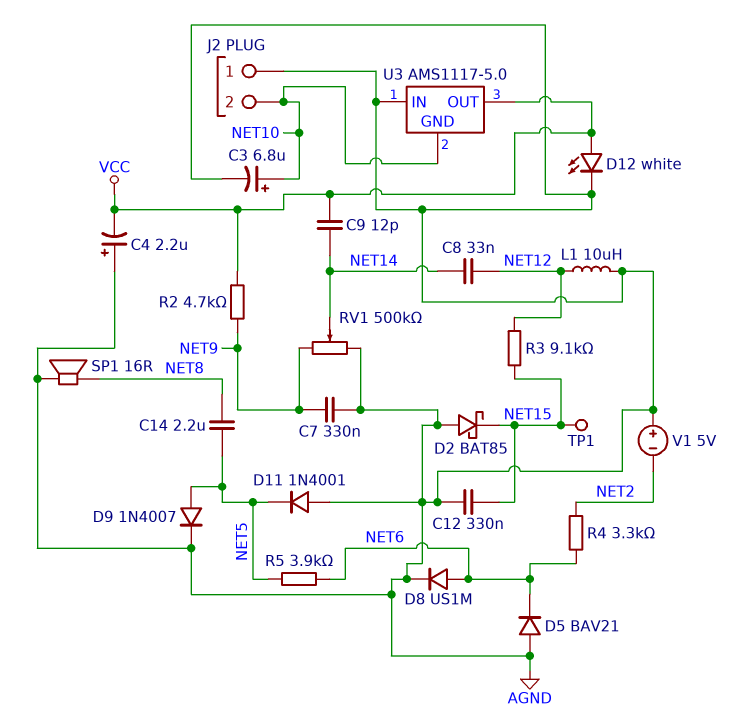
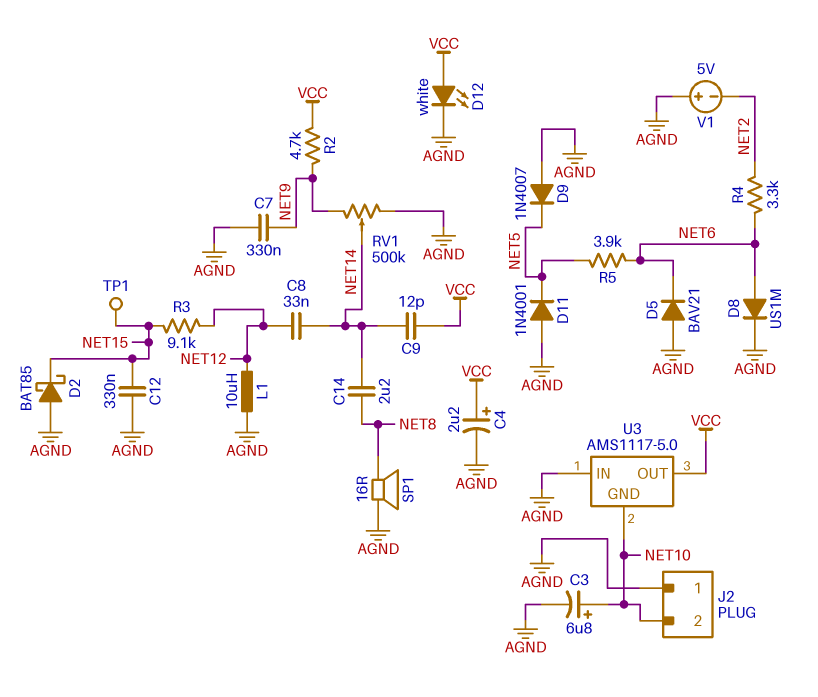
C4: 2.2uF (plus AGND, minus VCC) -> 2.2uF (plus VCC, minus AGND)
C14: 2.2uF (NET5, NET8) -> 2.2uF (NET8, NET14)
D9: diode 1N4007 (A NET5, K AGND) -> diode 1N4007 (A AGND, K NET5)

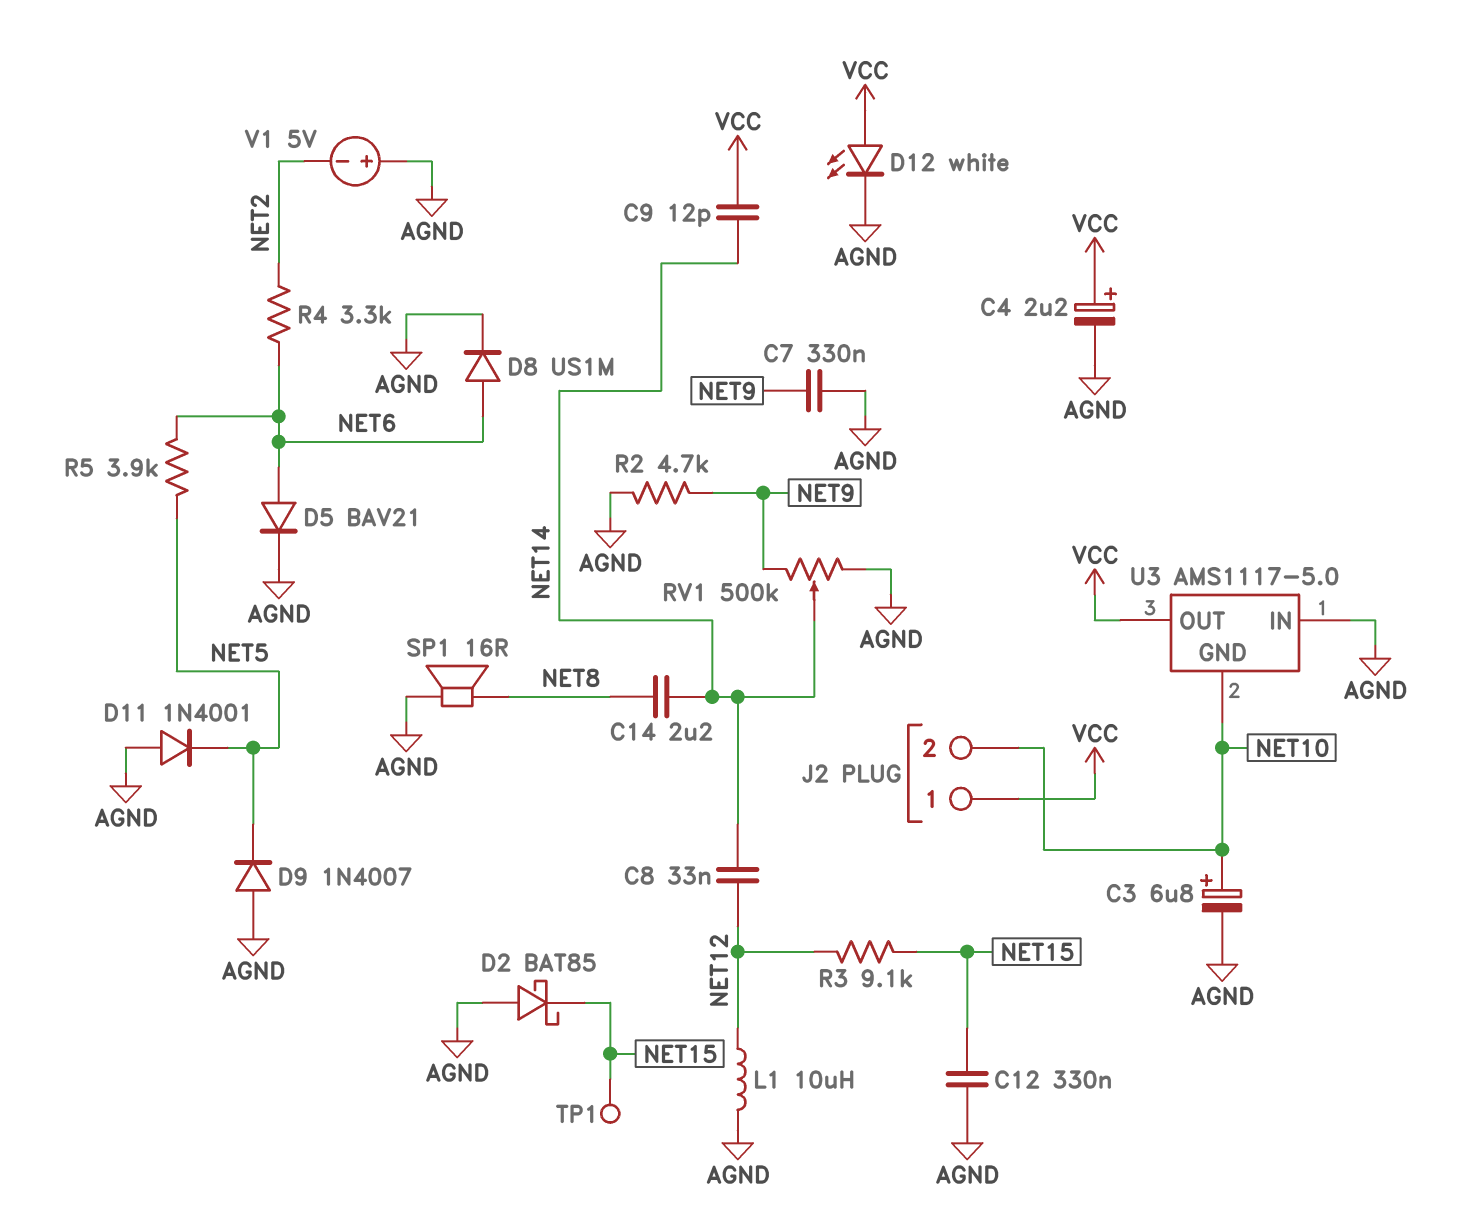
D5: diode BAV21 (A AGND, K NET6) -> diode BAV21 (A NET6, K AGND)
J2 pin 1: AGND -> VCC
R2: 4.7k (NET9, VCC) -> 4.7k (AGND, NET9)

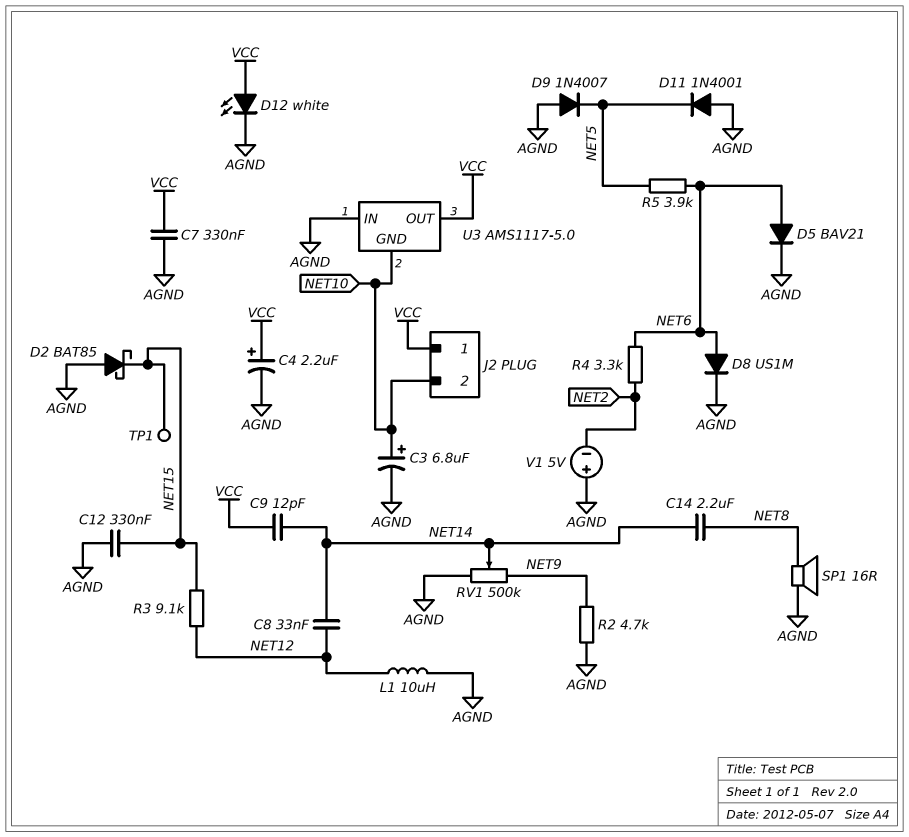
C7: 330nF (AGND, NET9) -> 330nF (AGND, VCC)

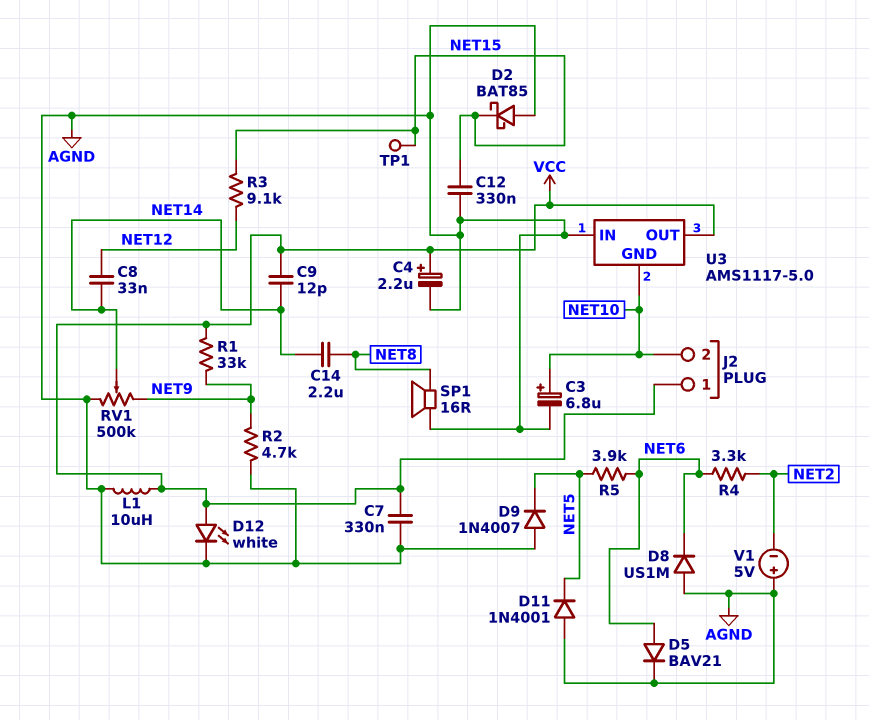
D8: diode US1M (A NET6, K AGND) -> diode US1M (A AGND, K NET6)
L1: 10uH (AGND, NET12) -> 10uH (AGND, VCC)
R1: none -> 33k (NET9, VCC)

